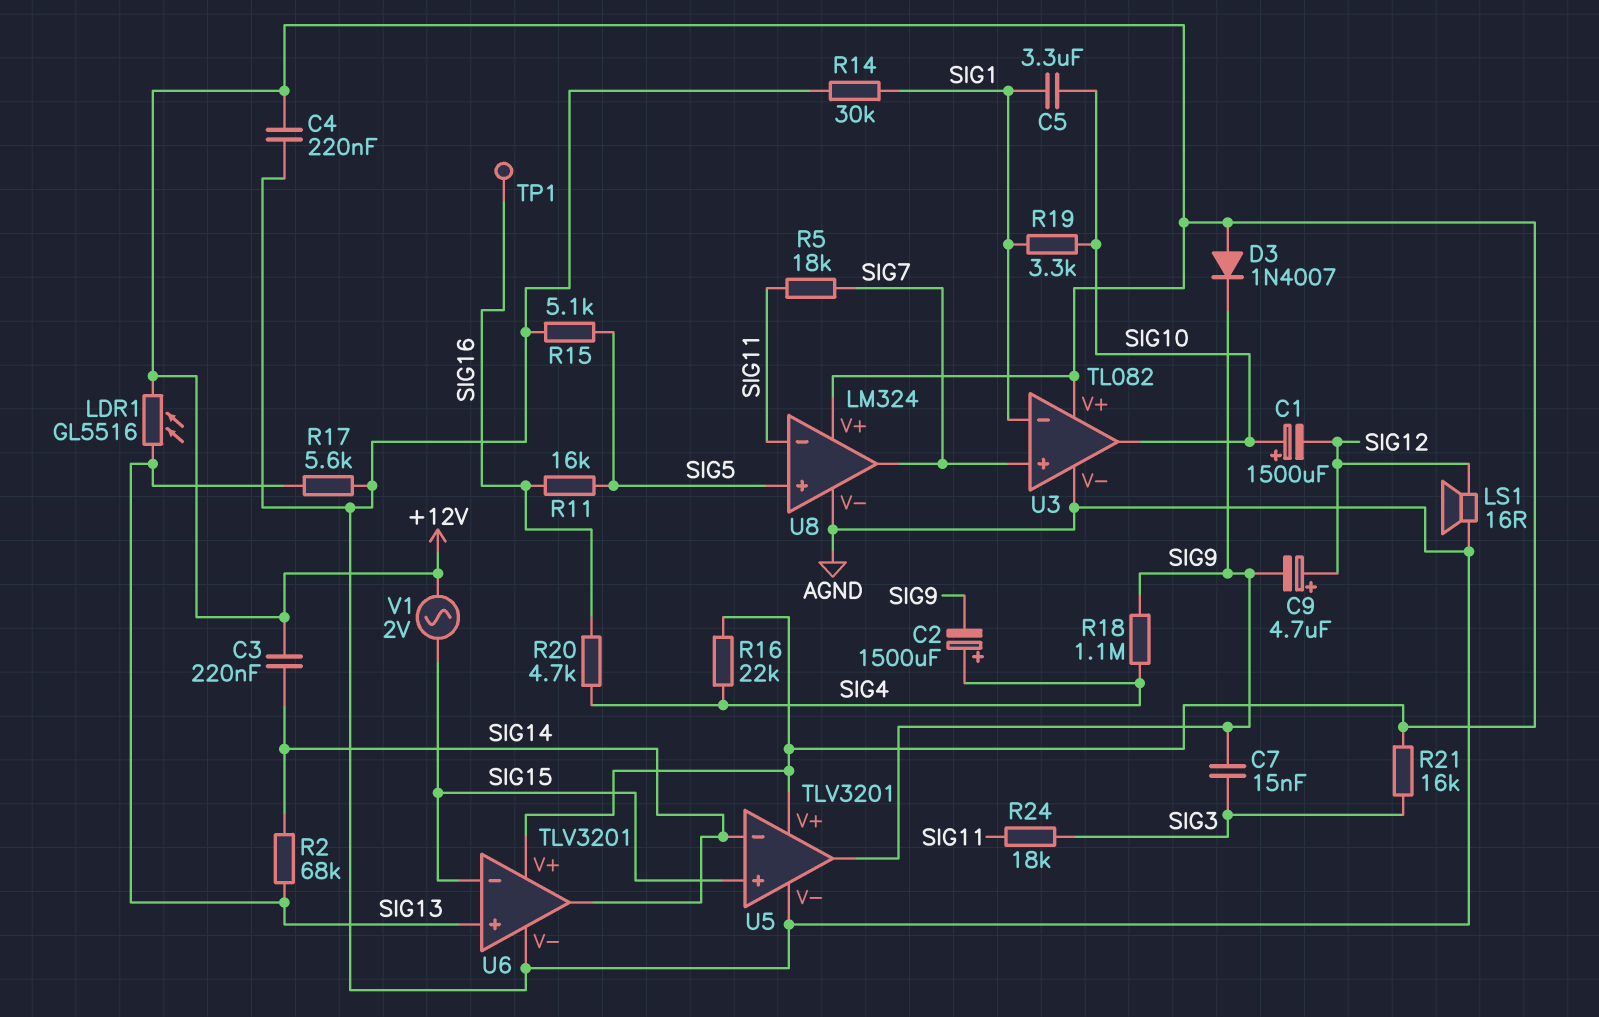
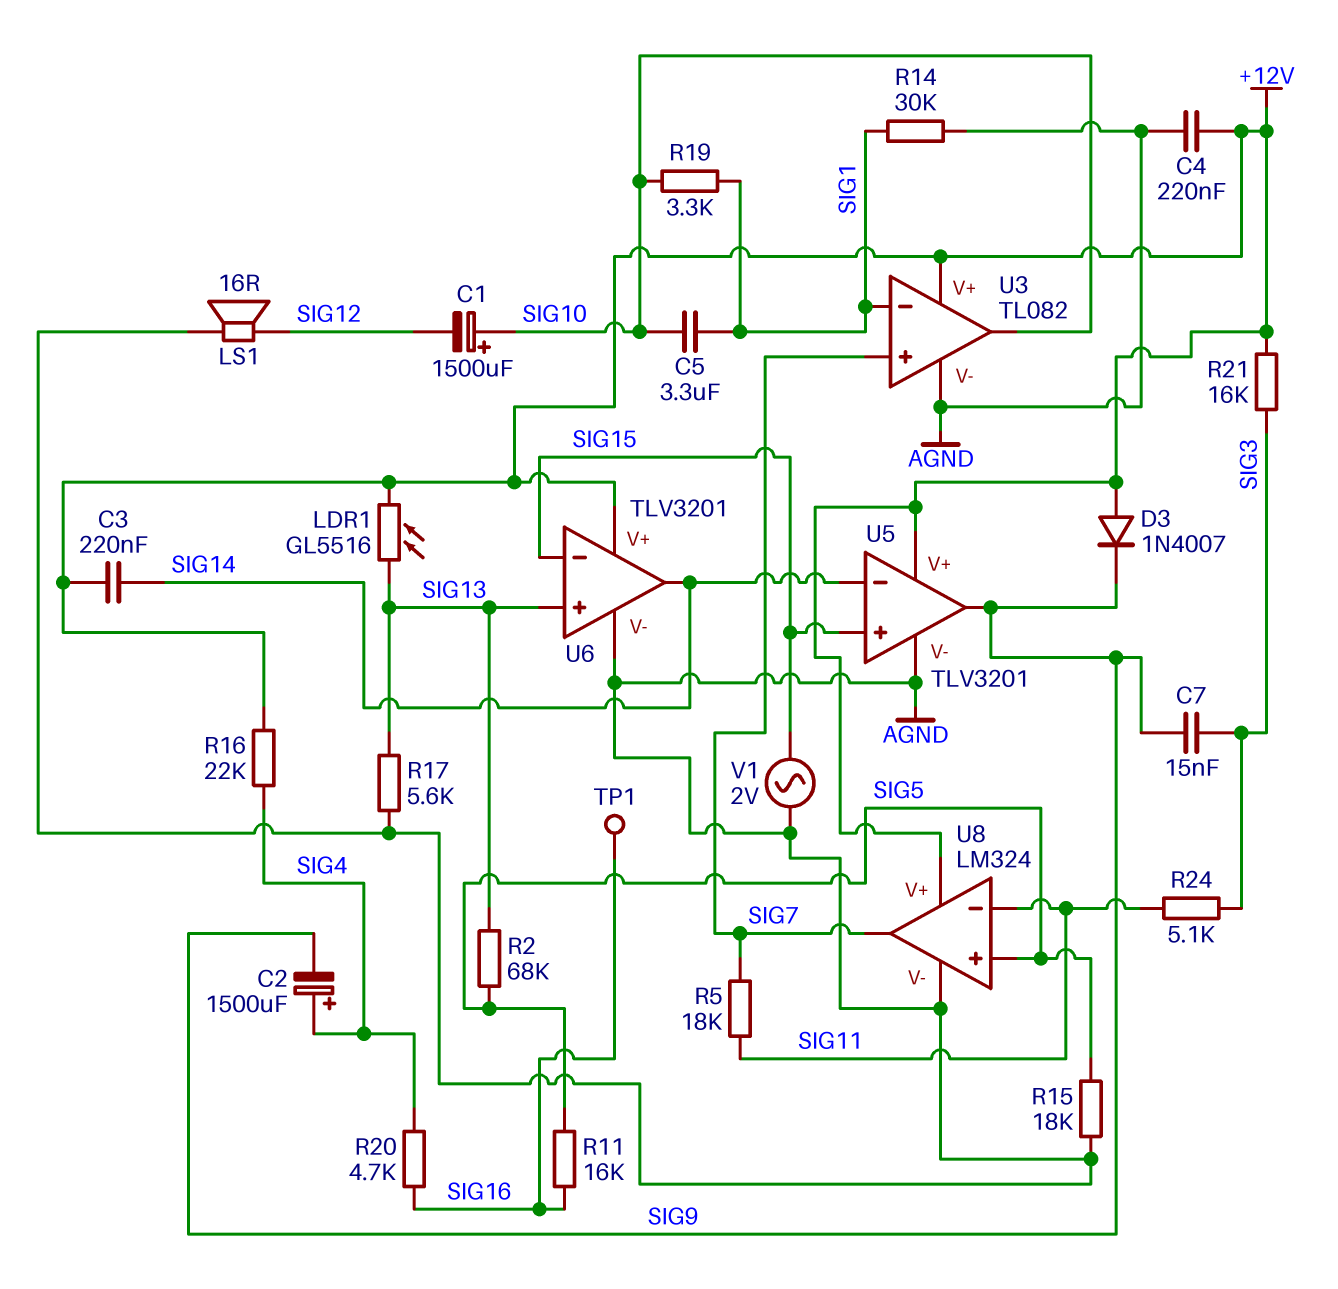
C9: 4.7uF (plus SIG12, minus SIG9) -> none
R2: 68k (SIG13, SIG14) -> 68k (SIG5, SIG13)
R15: 5.1k (AGND, SIG5) -> 18k (AGND, SIG5)
R18: 1.1M (SIG4, SIG9) -> none
R24: 18k (SIG3, SIG11) -> 5.1k (SIG3, SIG11)
V1: AC 2V (+12V, SIG15) -> AC 2V (AGND, SIG15)

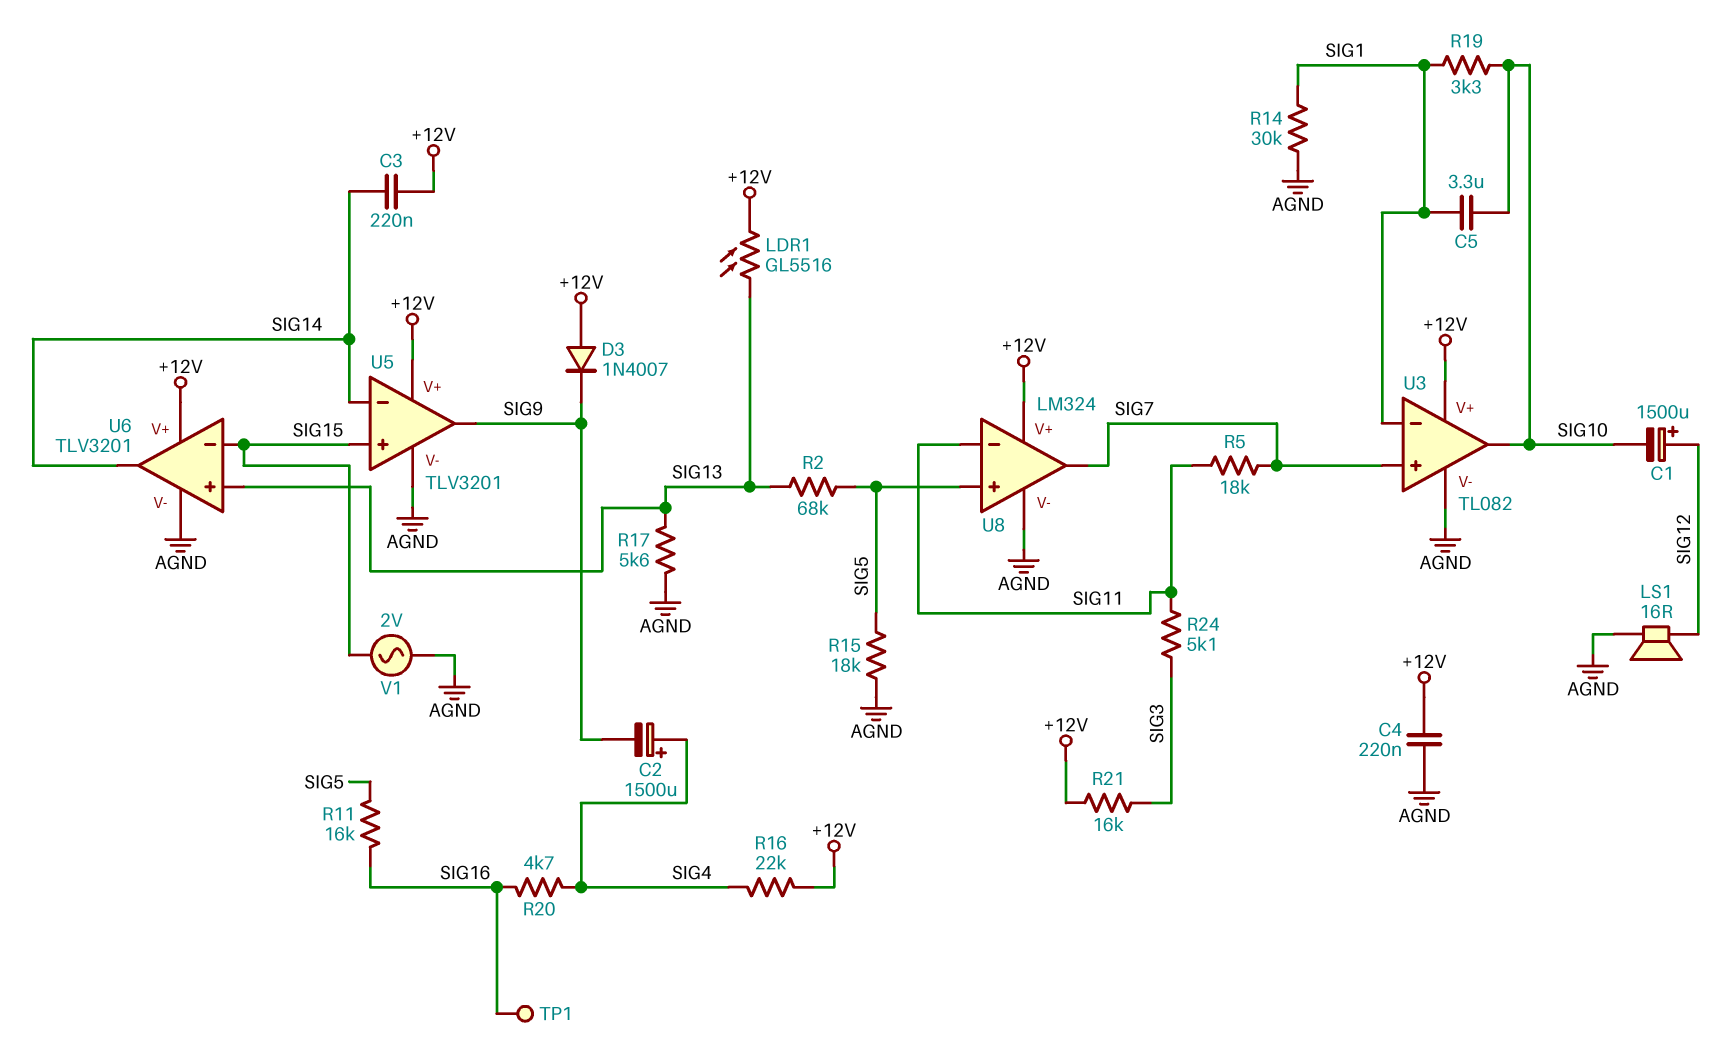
C1: 1500uF (plus SIG10, minus SIG12) -> 1500uF (plus SIG12, minus SIG10)
C7: 15nF (SIG3, SIG9) -> none

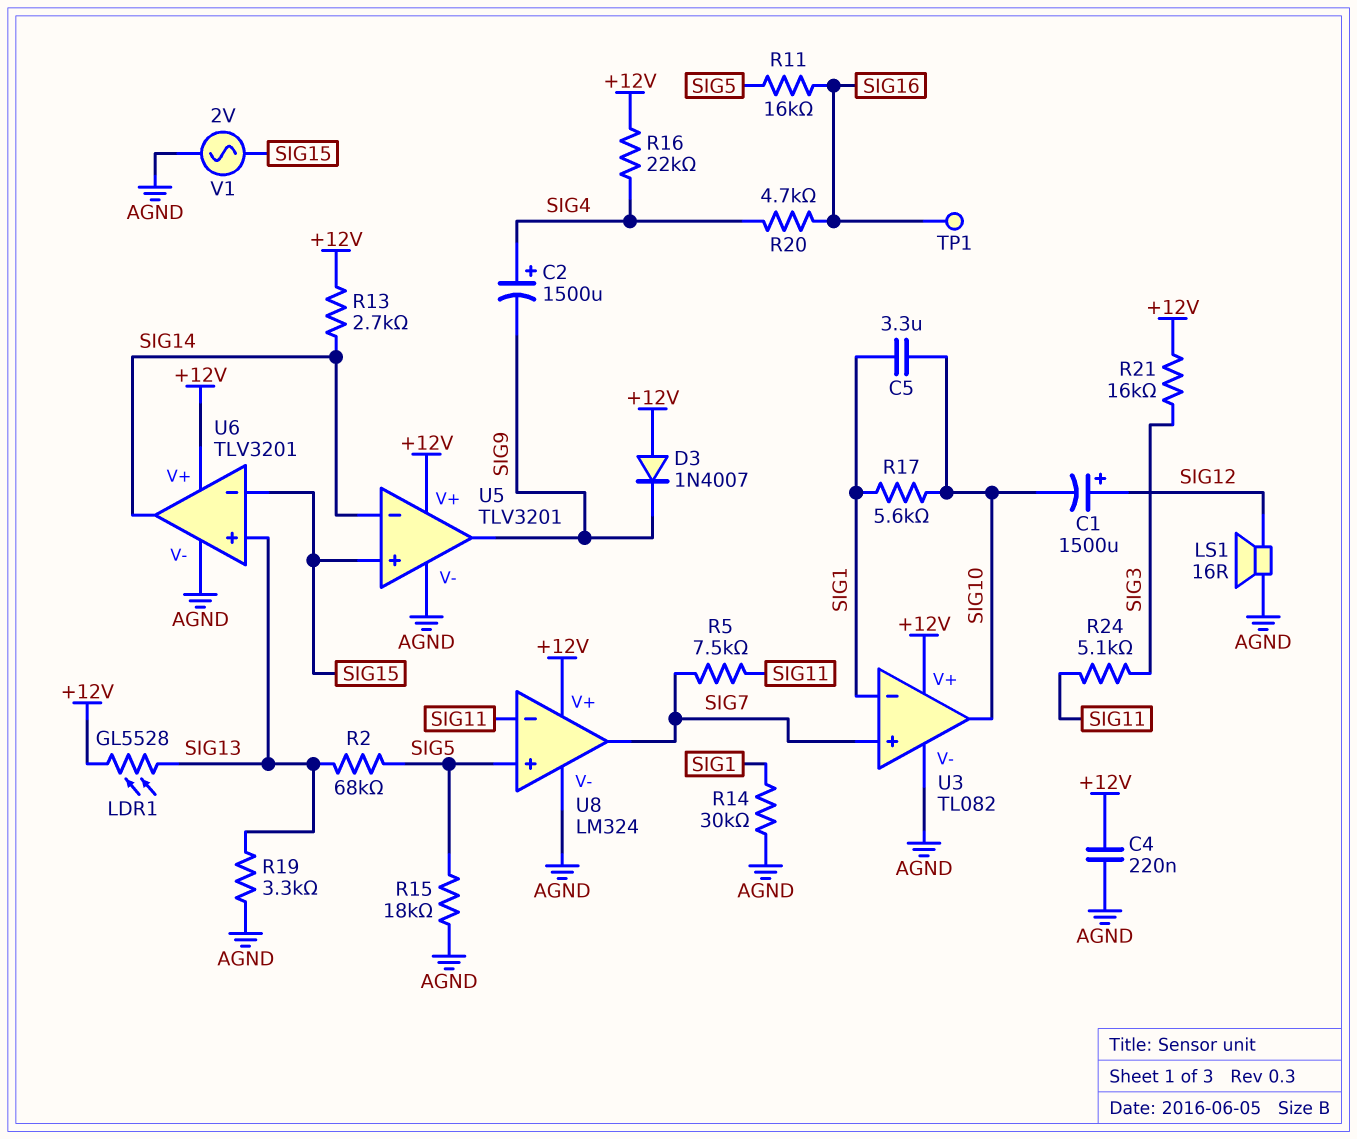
C3: 220nF (+12V, SIG14) -> none
LDR1: GL5516 (+12V, SIG13) -> GL5528 (+12V, SIG13)
R5: 18k (SIG7, SIG11) -> 7.5k (SIG7, SIG11)
R13: none -> 2.7k (+12V, SIG14)
R17: 5.6k (AGND, SIG13) -> 5.6k (SIG1, SIG10)
R19: 3.3k (SIG1, SIG10) -> 3.3k (AGND, SIG13)

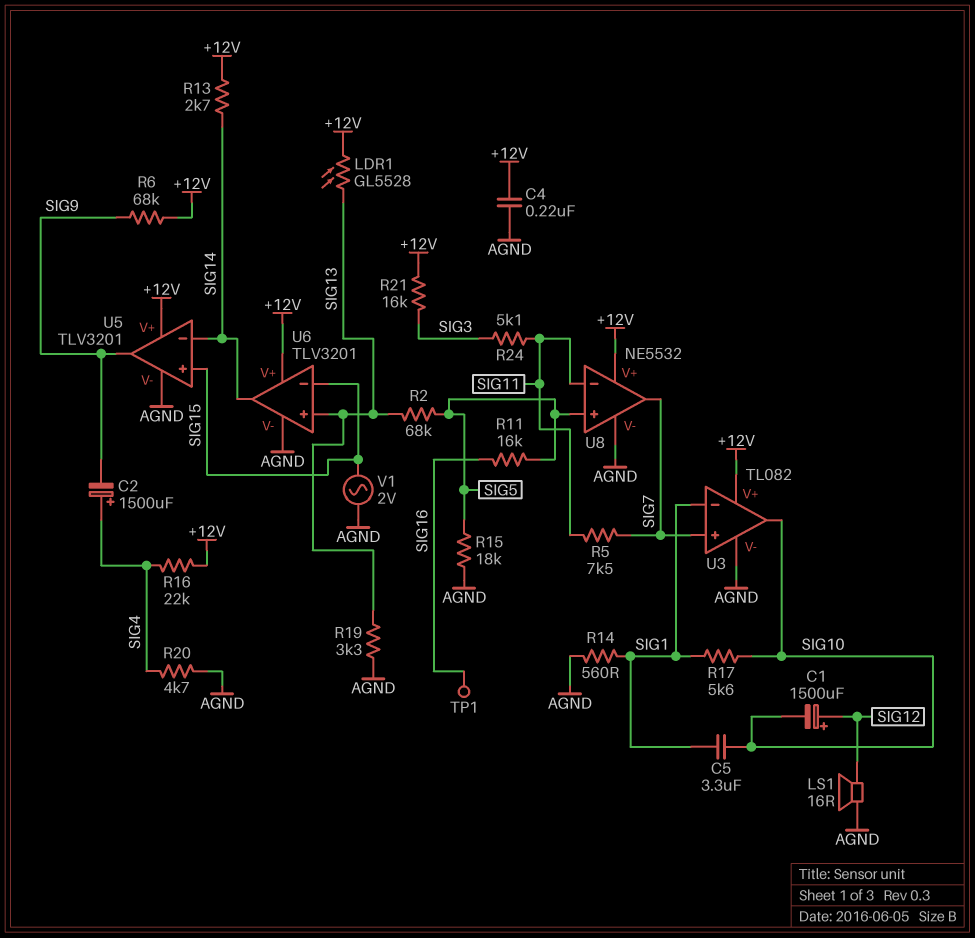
D3: diode 1N4007 (A +12V, K SIG9) -> none
R6: none -> 68k (+12V, SIG9)
R14: 30k (AGND, SIG1) -> 560 (AGND, SIG1)
R20: 4.7k (SIG4, SIG16) -> 4.7k (AGND, SIG4)
U8: LM324 -> NE5532

